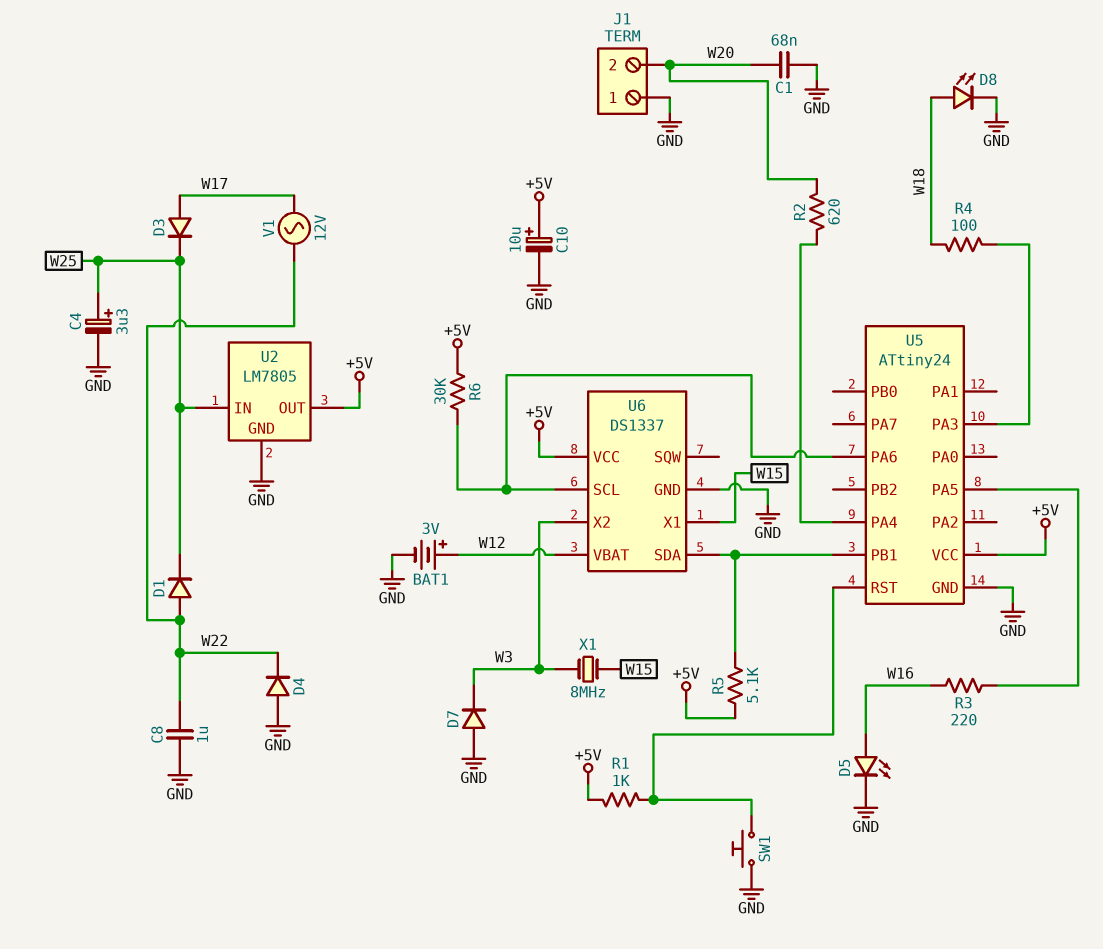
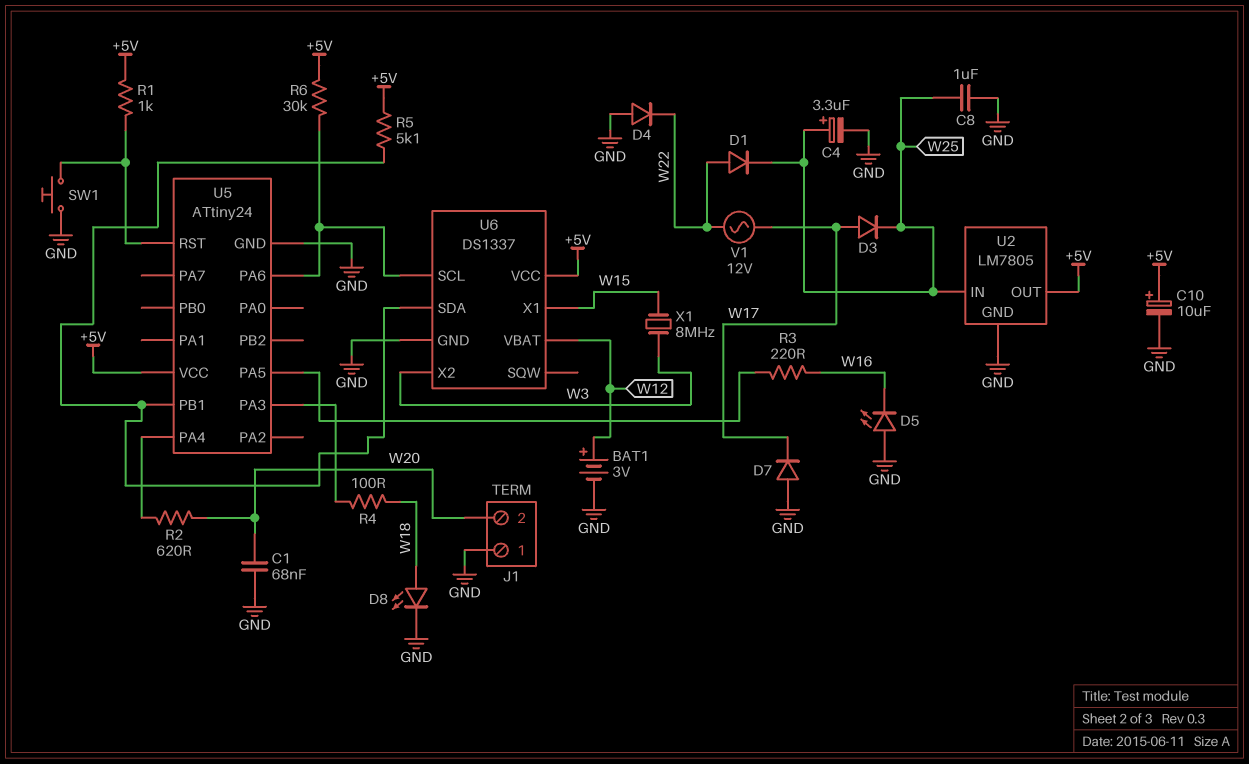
C8: 1uF (GND, W22) -> 1uF (GND, W25)
D5: LED (A W16, K GND) -> LED (A GND, K W16)
D7: diode (A GND, K W3) -> diode (A GND, K W17)

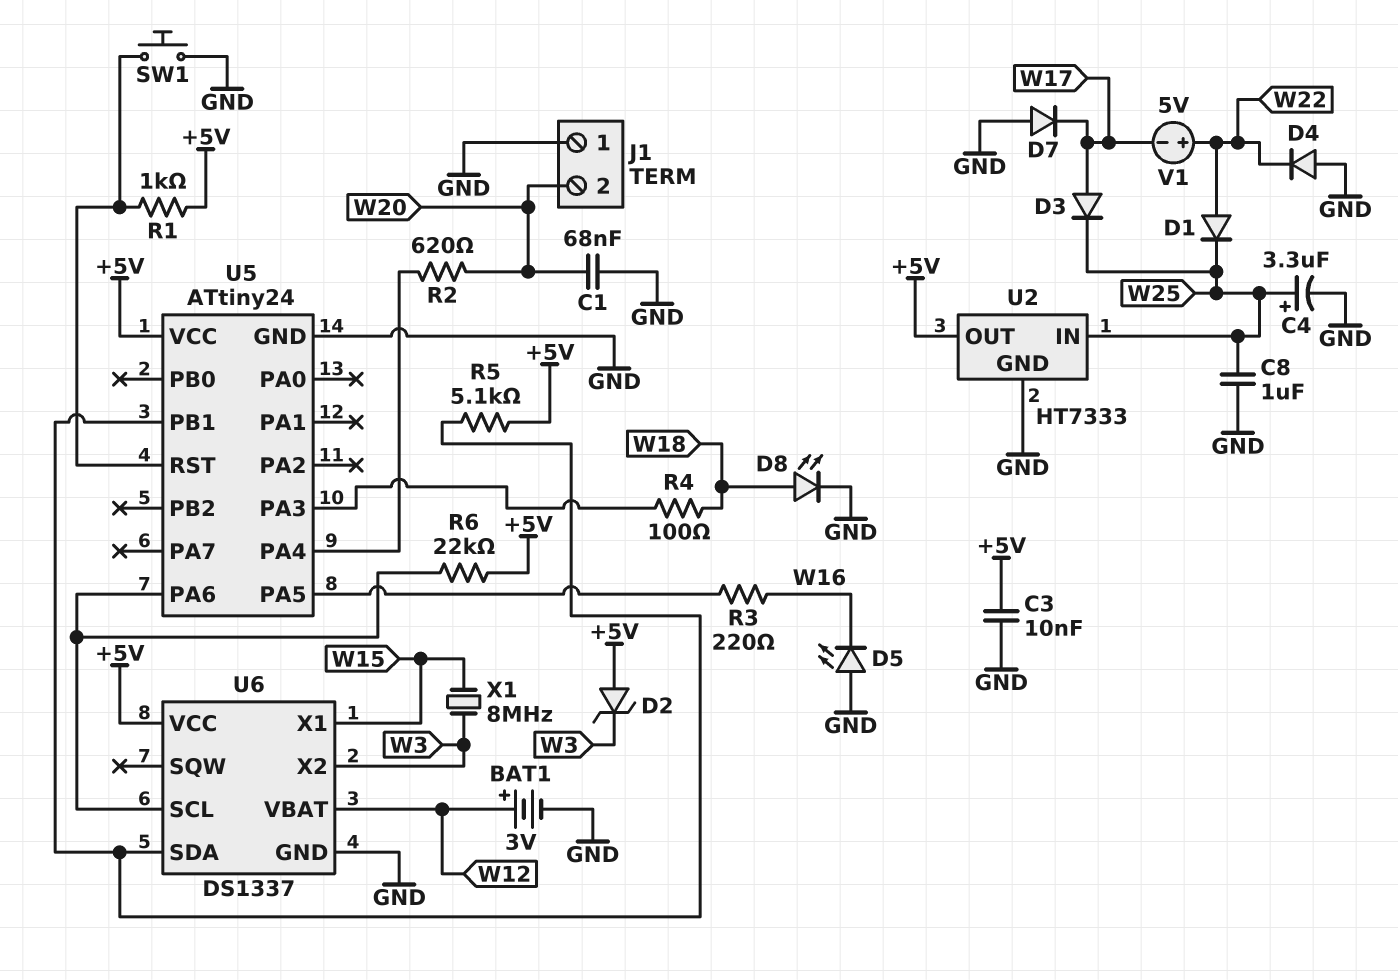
C3: none -> 10nF (+5V, GND)
C10: 10uF (plus +5V, minus GND) -> none
D2: none -> zener (A +5V, K W3)
R6: 30k (+5V, U5/PA6) -> 22k (+5V, U5/PA6)
U2: LM7805 -> HT7333
V1: AC 12V (W17, W22) -> 5V (plus W22, minus W17)

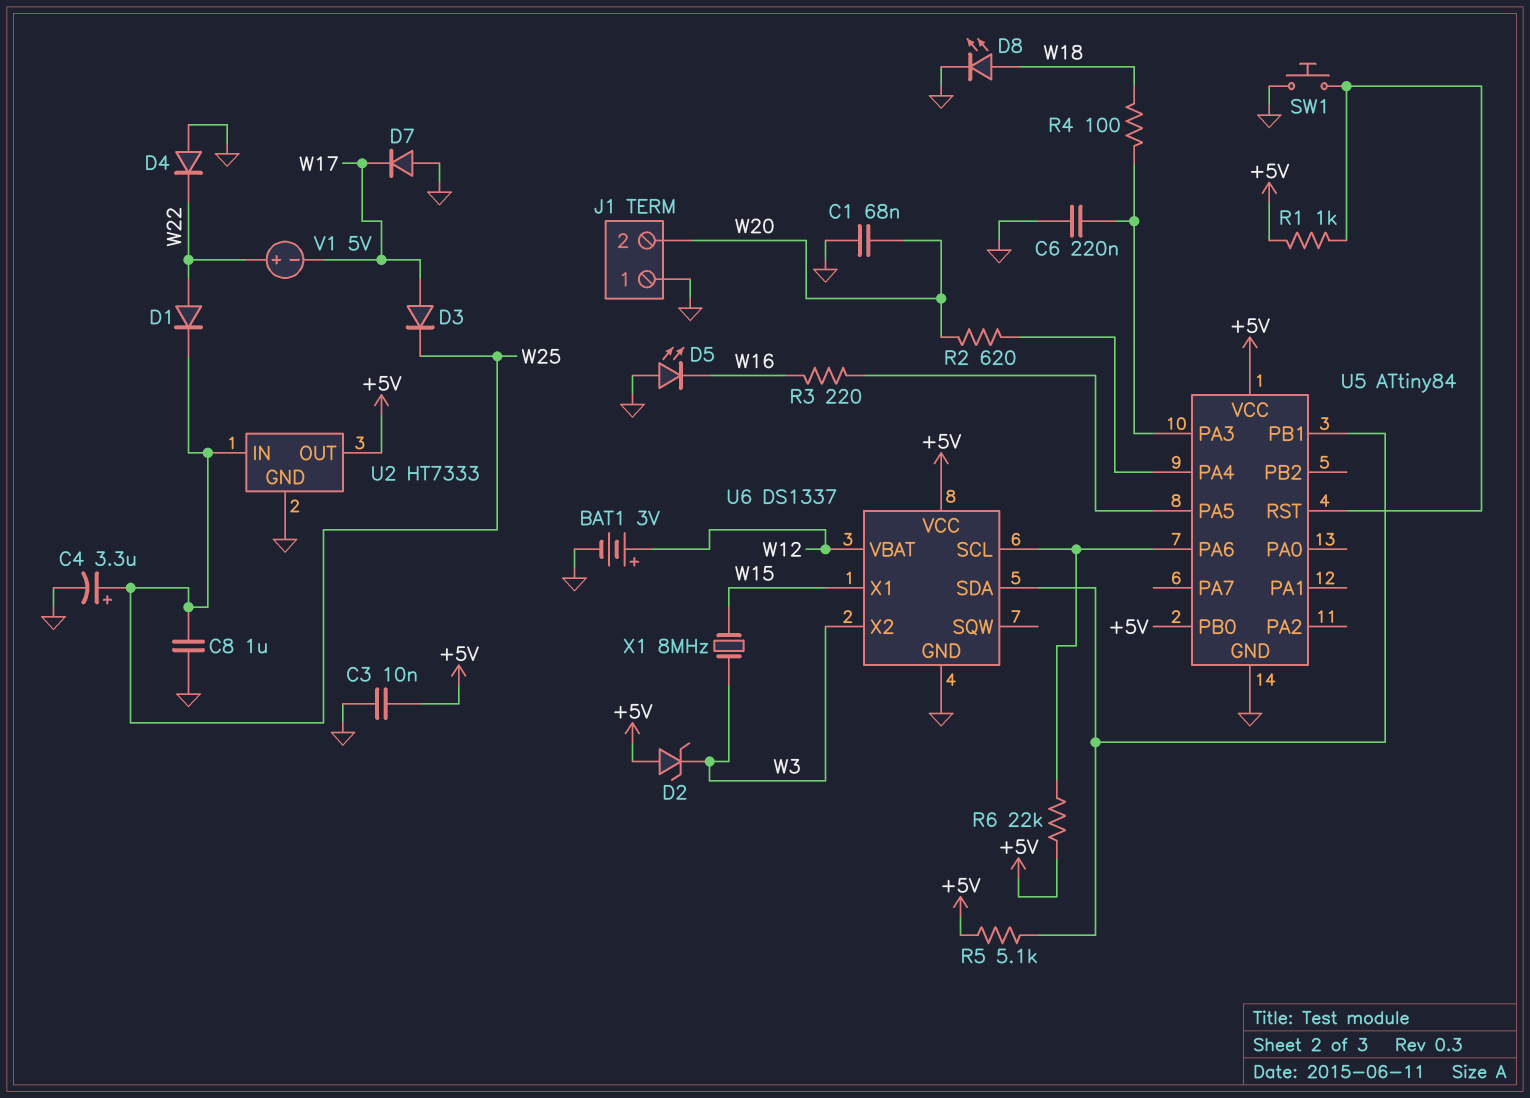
C6: none -> 220nF (GND, U5/PA3)
U5: ATtiny24 -> ATtiny84
U5 pin PB0: none -> +5V

